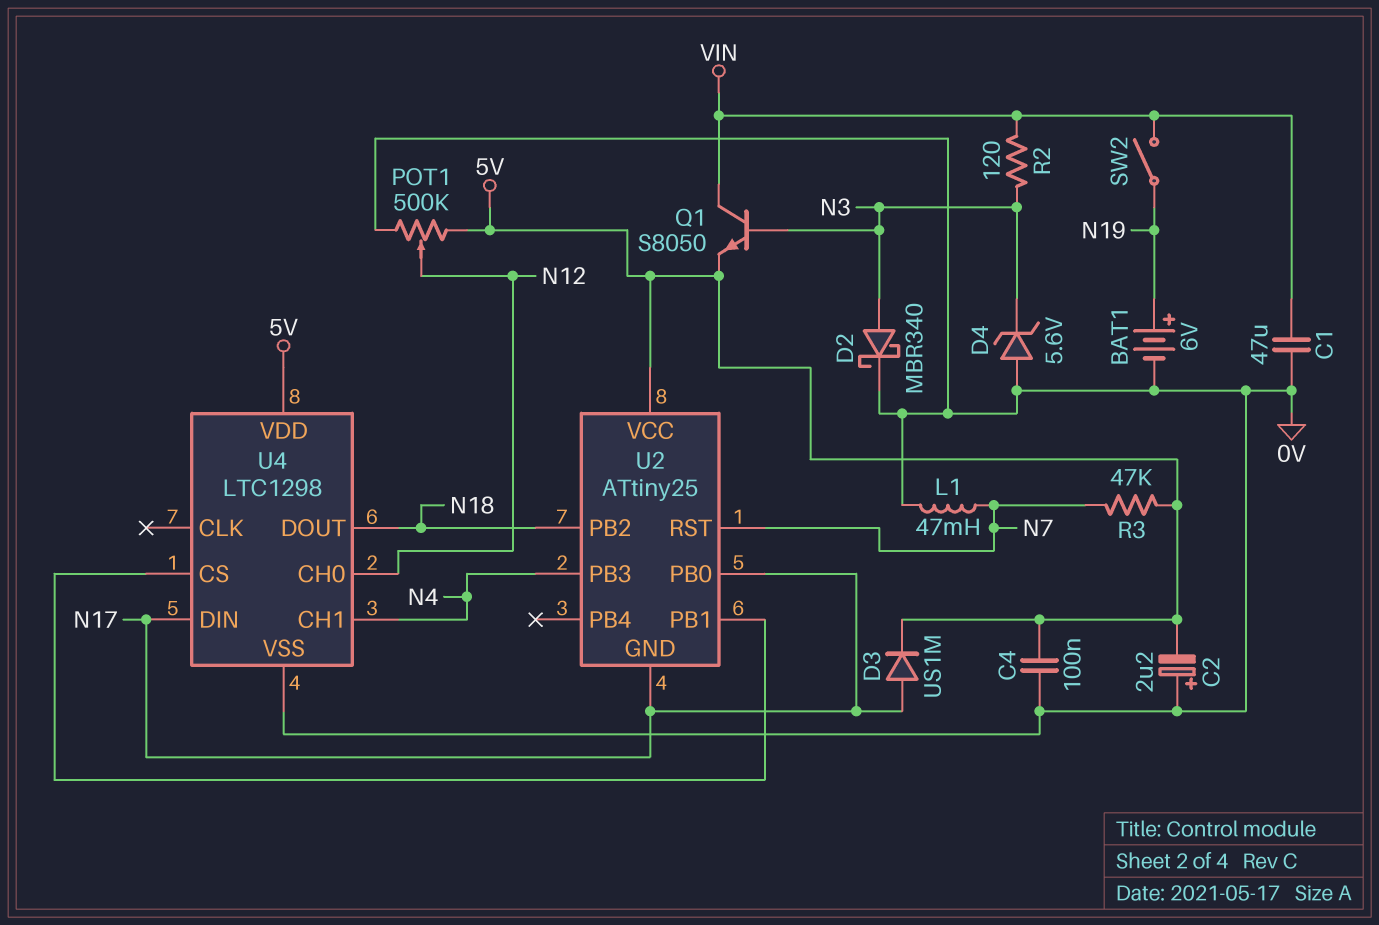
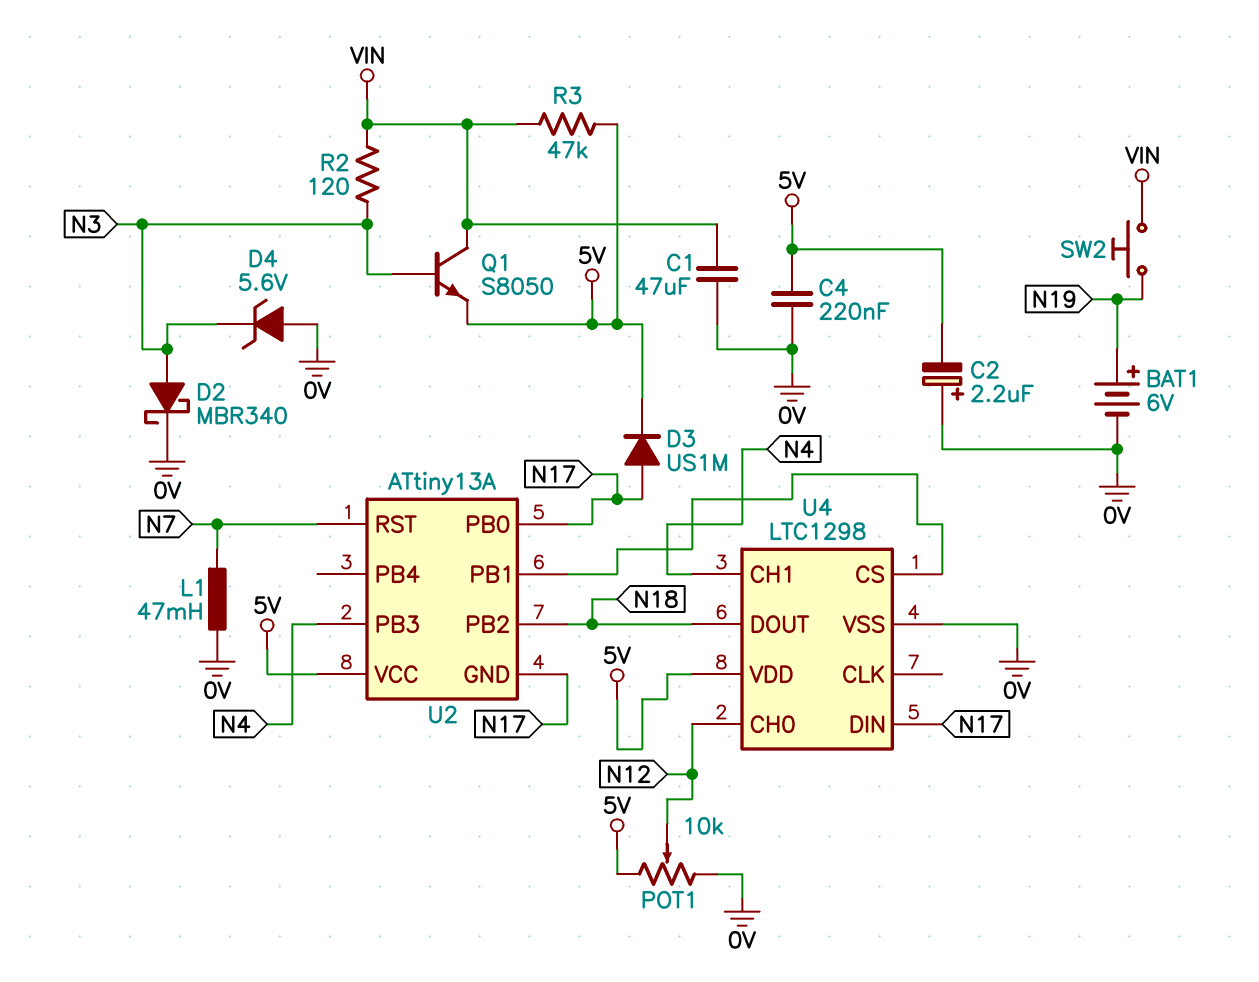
C4: 100nF (0V, 5V) -> 220nF (0V, 5V)
POT1: 500k (0V, 5V, wiper N12) -> 10k (0V, 5V, wiper N12)
R3: 47k (5V, N7) -> 47k (5V, VIN)
SW2: switch (N19, VIN) -> button (N19, VIN)
U2: ATtiny25 -> ATtiny13A

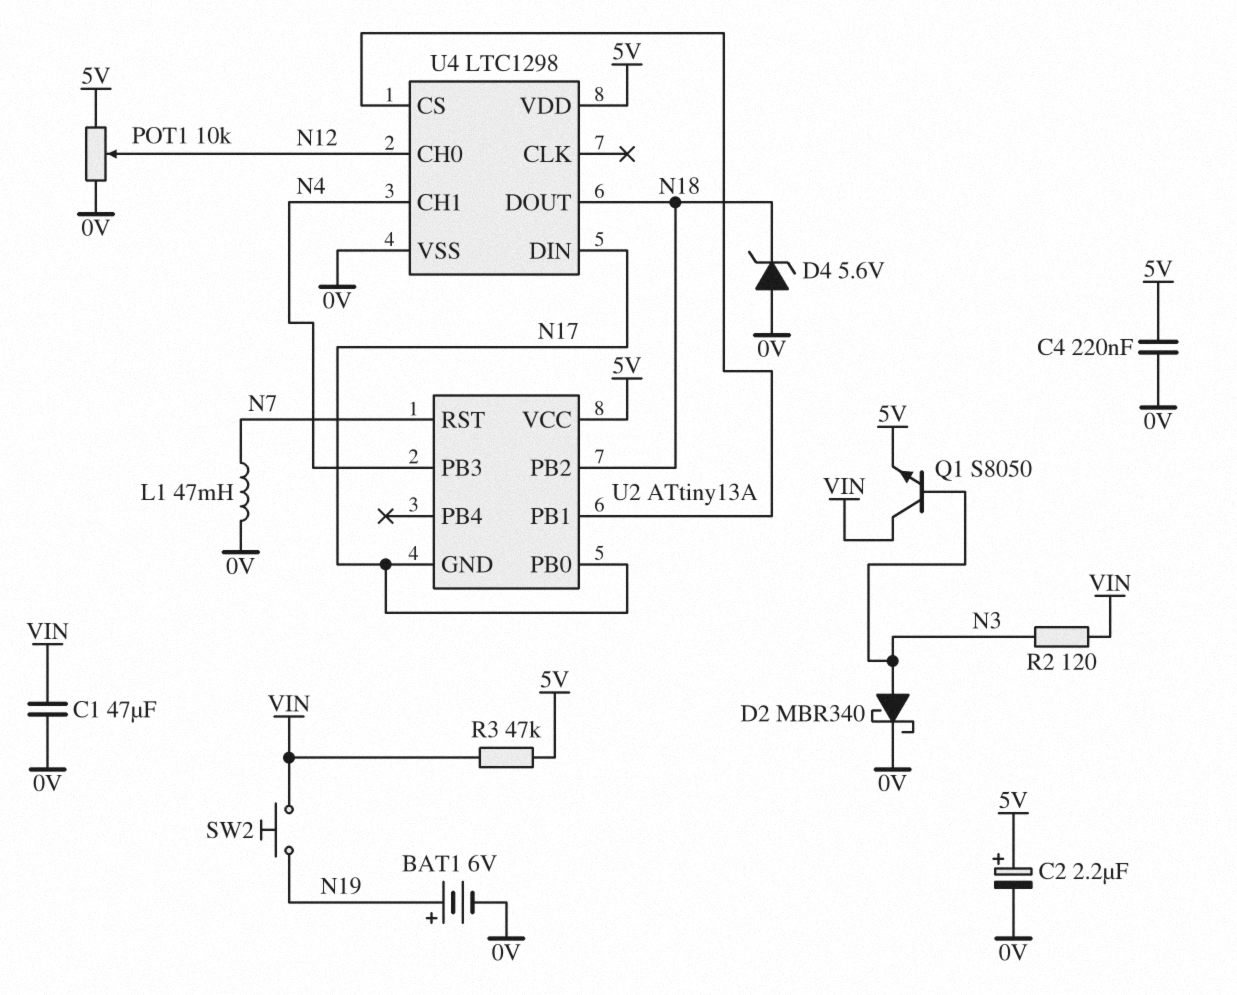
C2: 2.2uF (plus 0V, minus 5V) -> 2.2uF (plus 5V, minus 0V)
D3: diode US1M (A N17, K 5V) -> none
D4: zener 5.6V (A 0V, K N3) -> zener 5.6V (A 0V, K N18)

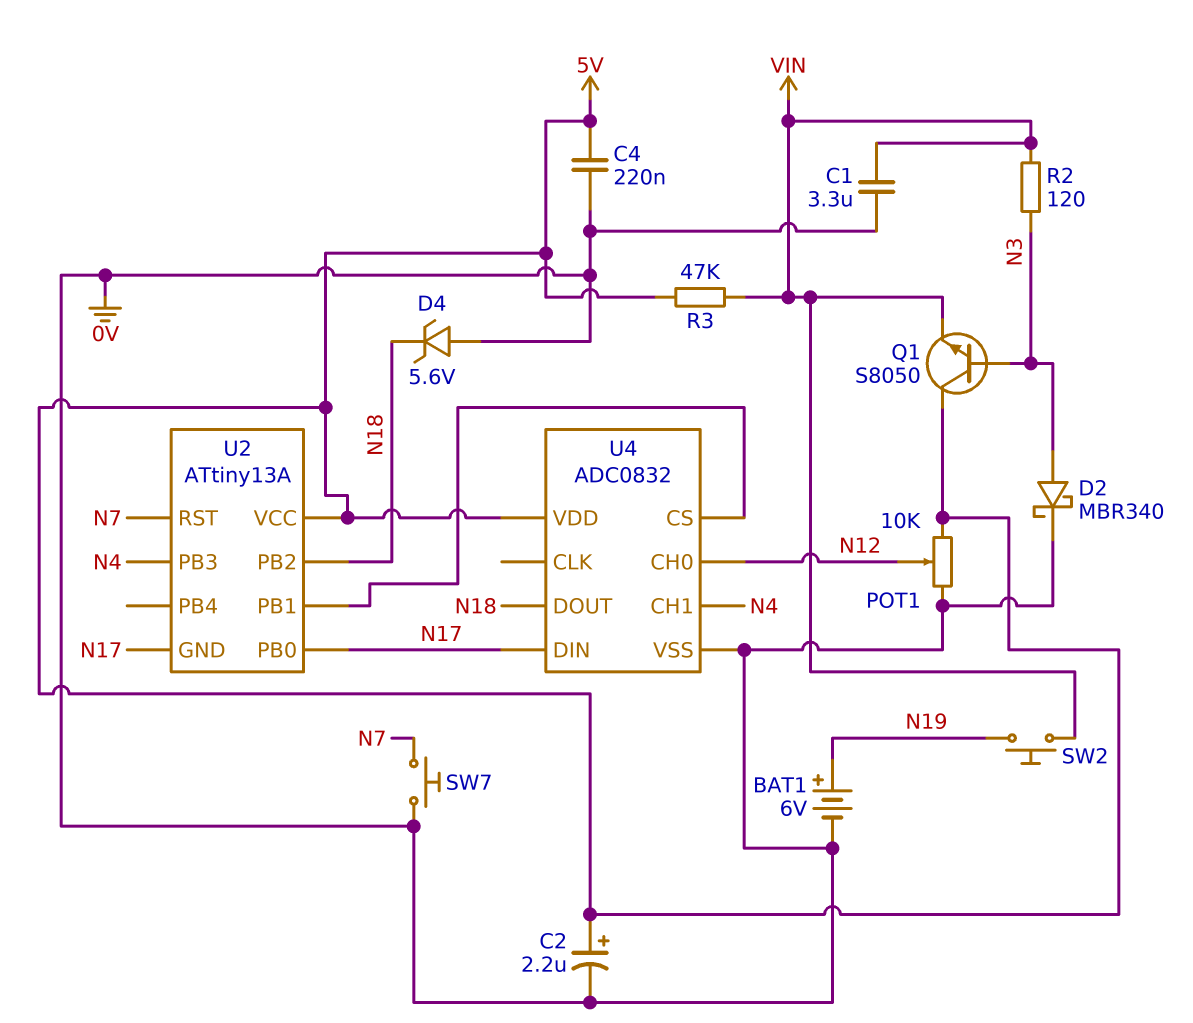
C1: 47uF (0V, VIN) -> 3.3uF (0V, VIN)
L1: 47mH (0V, N7) -> none
Q1: NPN S8050 (B N3, C VIN, E 5V) -> NPN S8050 (B N3, C 5V, E VIN)
SW7: none -> button (0V, N7)
U4: LTC1298 -> ADC0832

